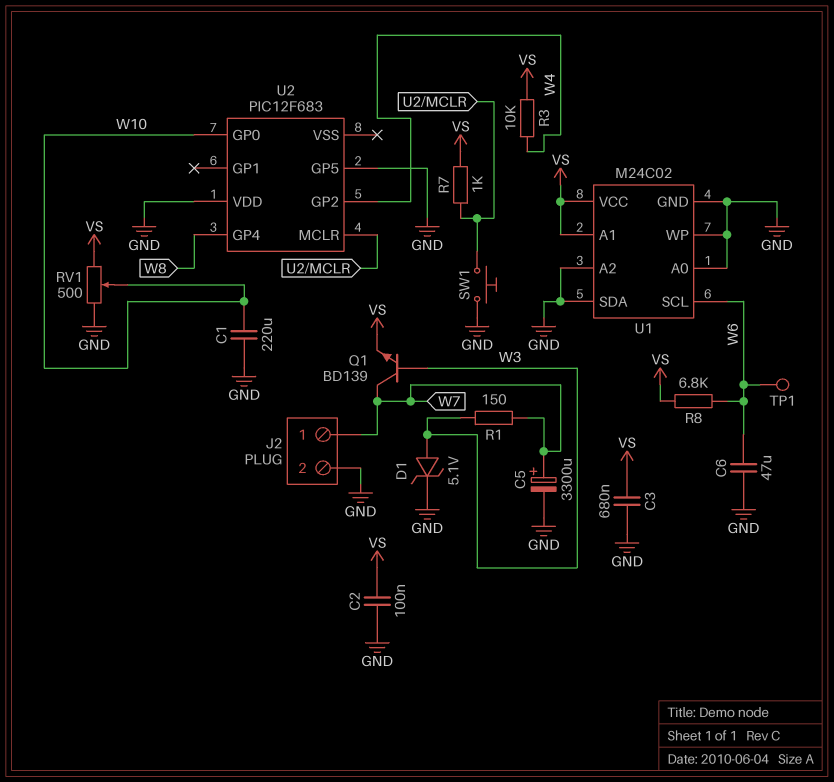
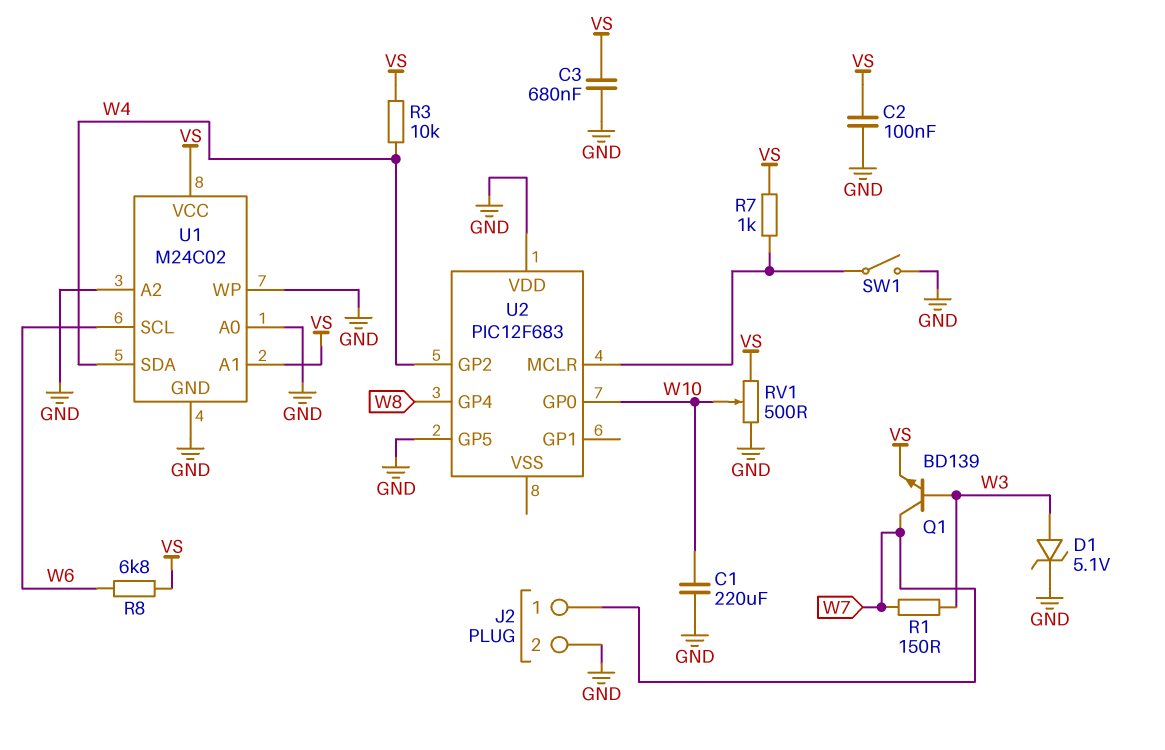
C5: 3300uF (plus W7, minus GND) -> none
C6: 47uF (GND, W6) -> none
SW1: button (GND, U2/MCLR) -> switch (GND, U2/MCLR)
TP1: test point (W6) -> none
U1 pin SDA: GND -> W4

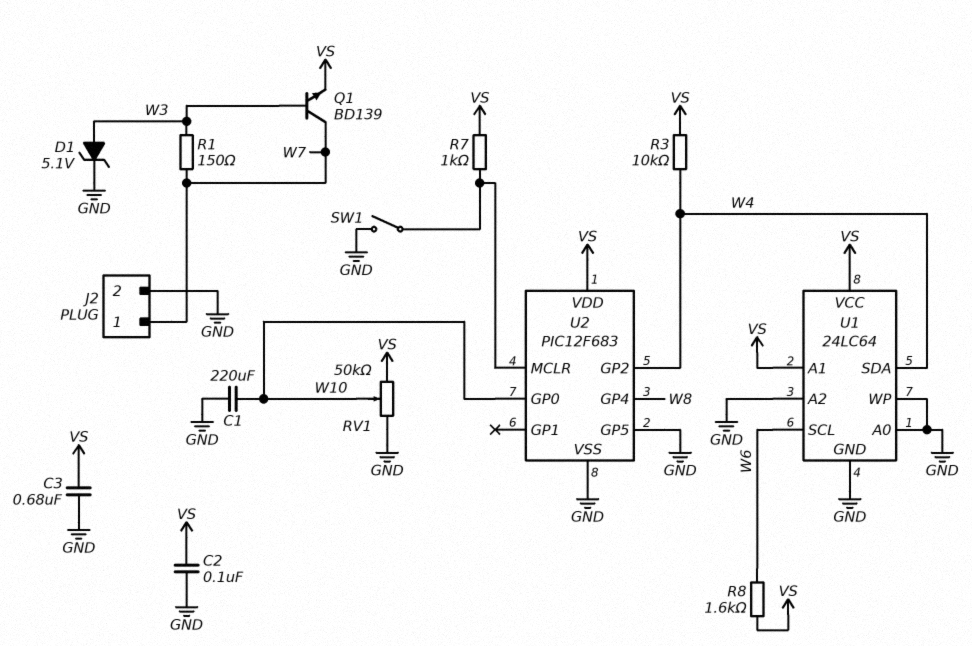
R8: 6.8k (VS, W6) -> 1.6k (VS, W6)
RV1: 500 (GND, VS, wiper W10) -> 50k (GND, VS, wiper W10)
U1: M24C02 -> 24LC64
U2 pin VDD: GND -> VS
U2 pin VSS: none -> GND

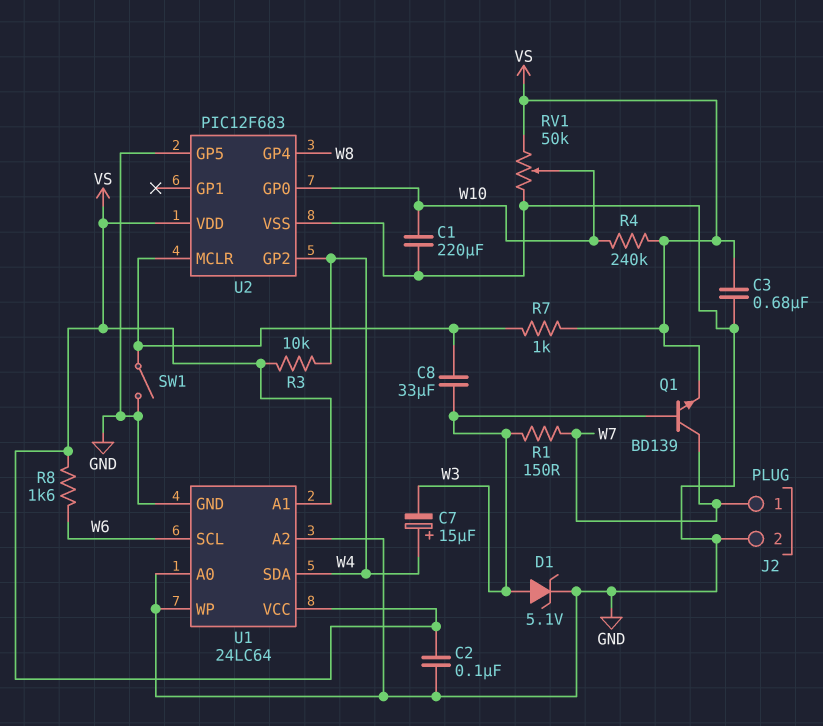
C7: none -> 15uF (plus W4, minus W3)
C8: none -> 33uF (U2/MCLR, W3)
R4: none -> 240k (VS, W10)

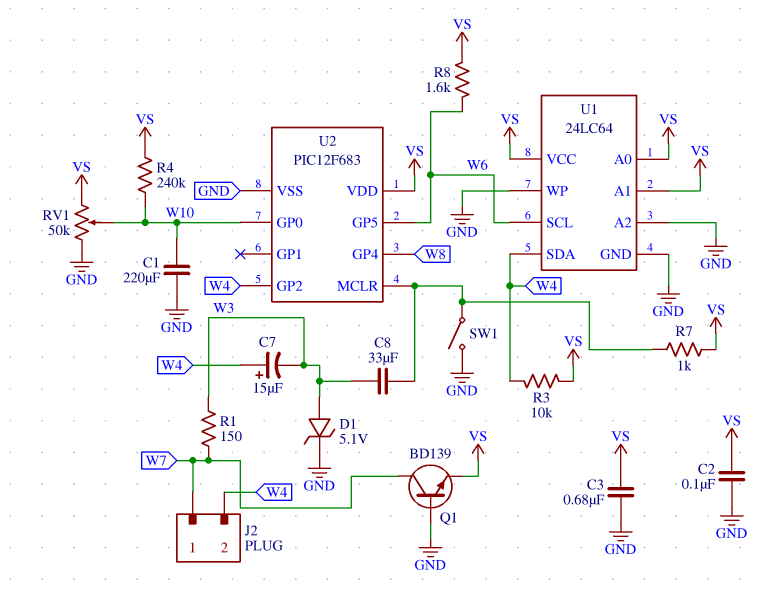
J2 pin 2: GND -> W4
Q1: NPN BD139 (B W3, C W7, E VS) -> NPN BD139 (B GND, C W7, E VS)
U1 pin A0: GND -> VS
U2 pin GP5: GND -> W6

